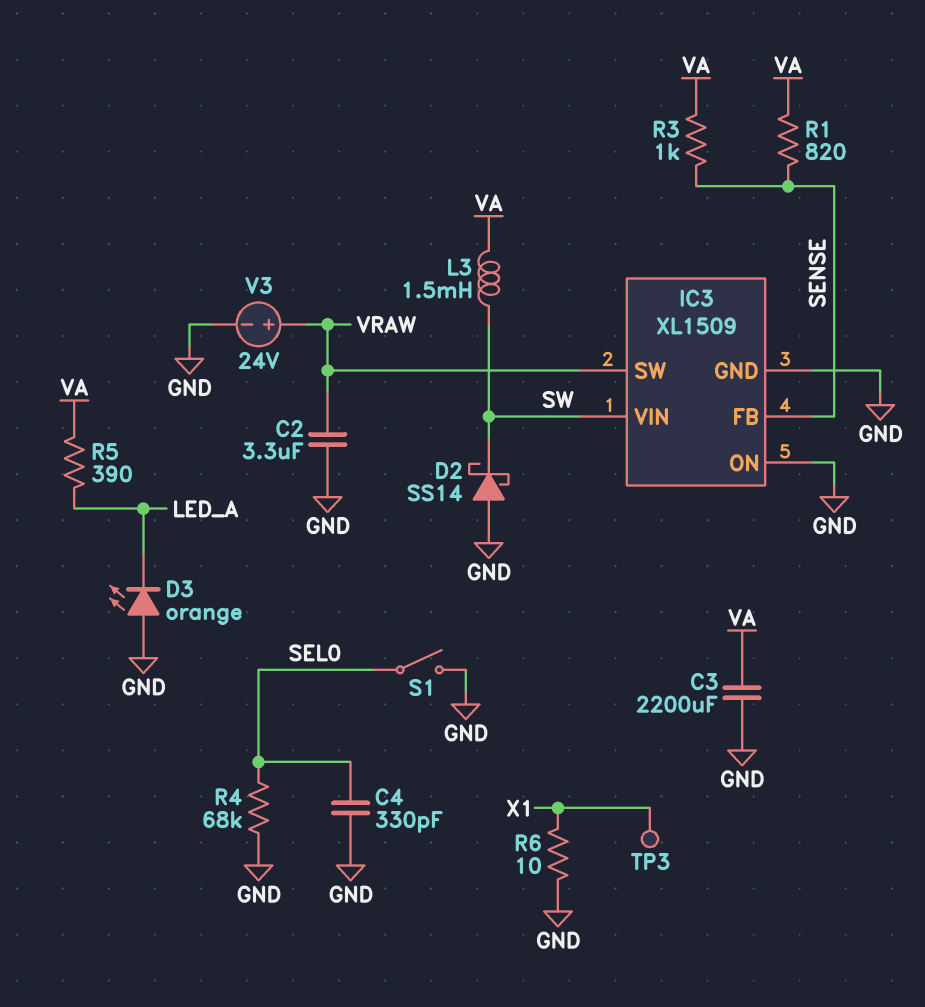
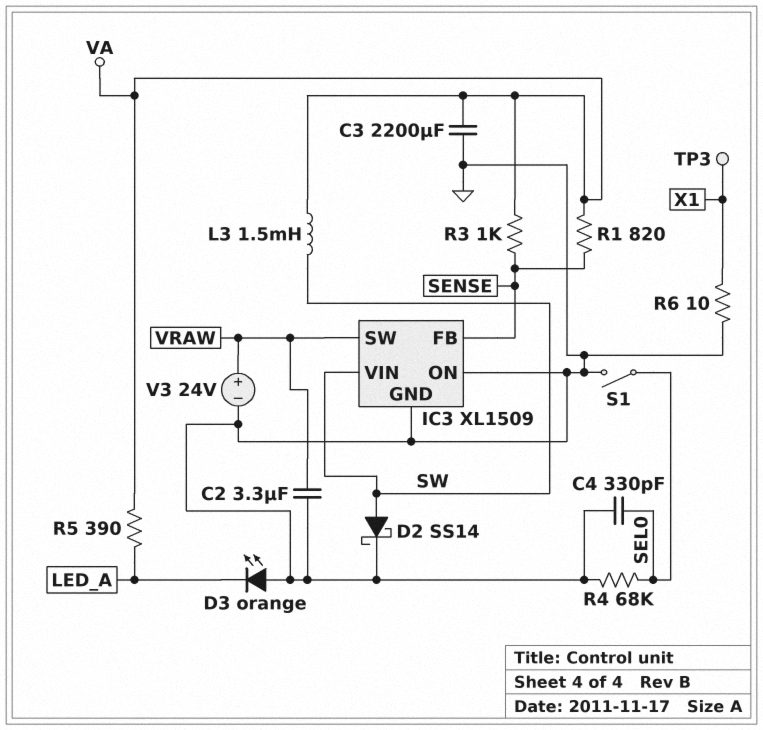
D2: schottky SS14 (A GND, K SW) -> schottky SS14 (A SW, K GND)

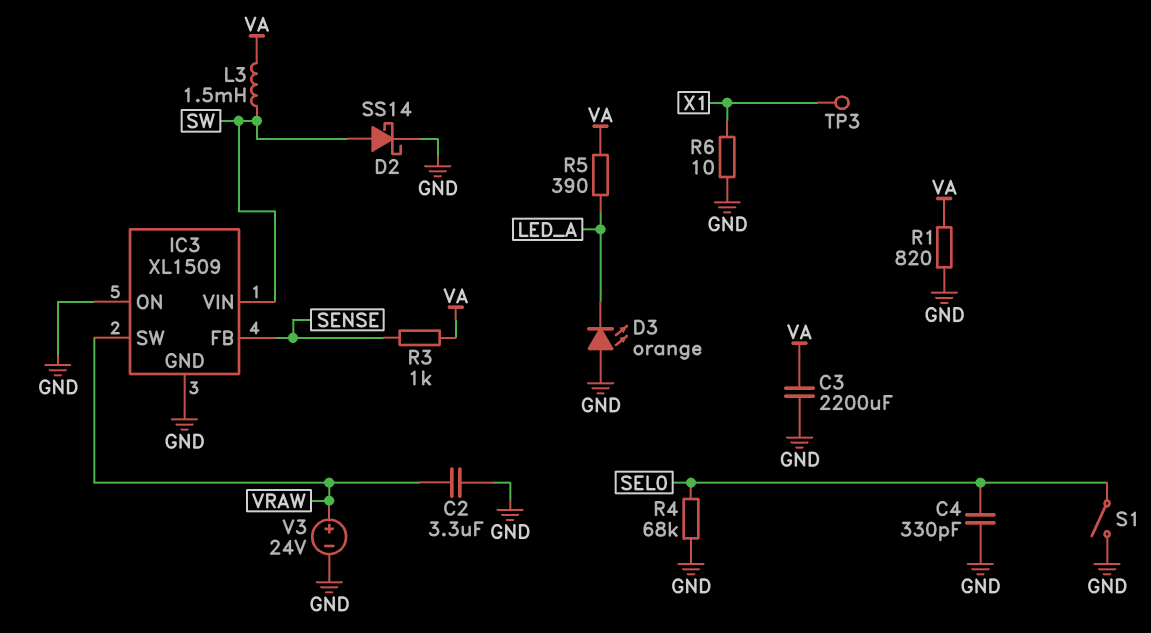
R1: 820 (SENSE, VA) -> 820 (GND, VA)

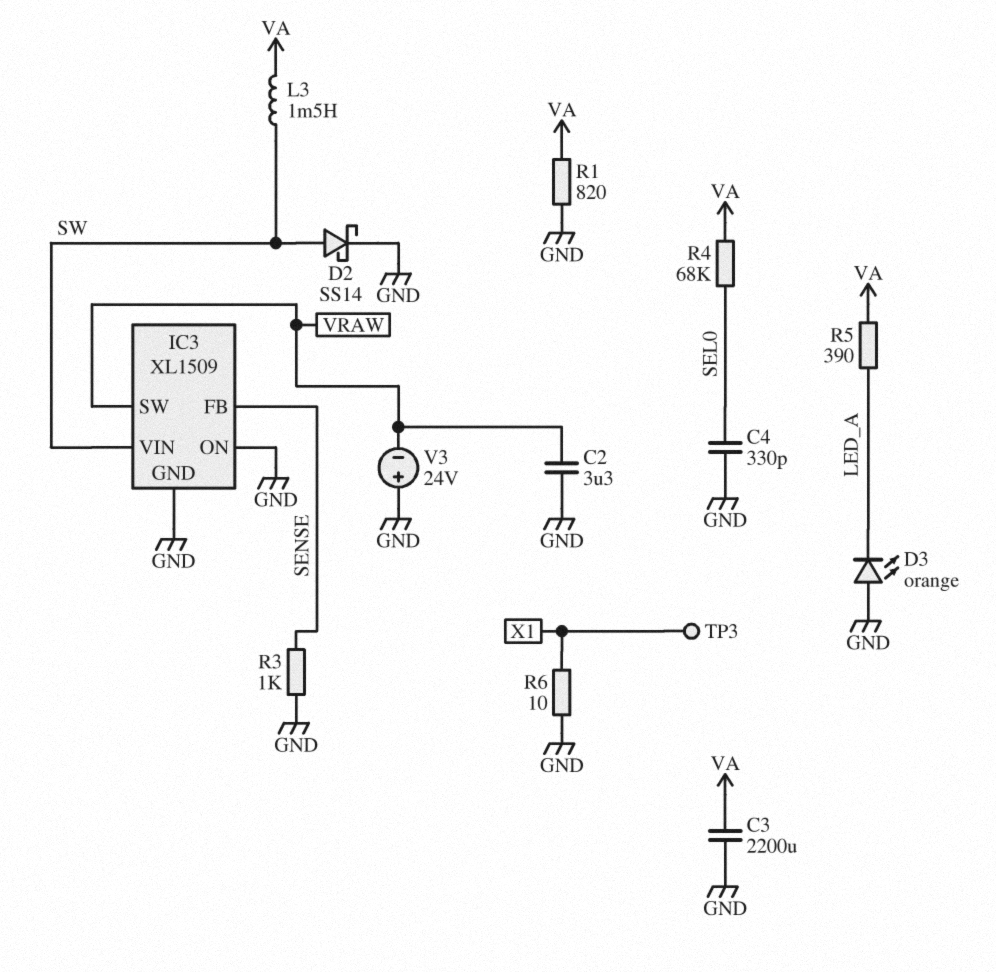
R3: 1k (SENSE, VA) -> 1k (GND, SENSE)
R4: 68k (GND, SEL0) -> 68k (SEL0, VA)
S1: switch (GND, SEL0) -> none
V3: 24V (plus VRAW, minus GND) -> 24V (plus GND, minus VRAW)

